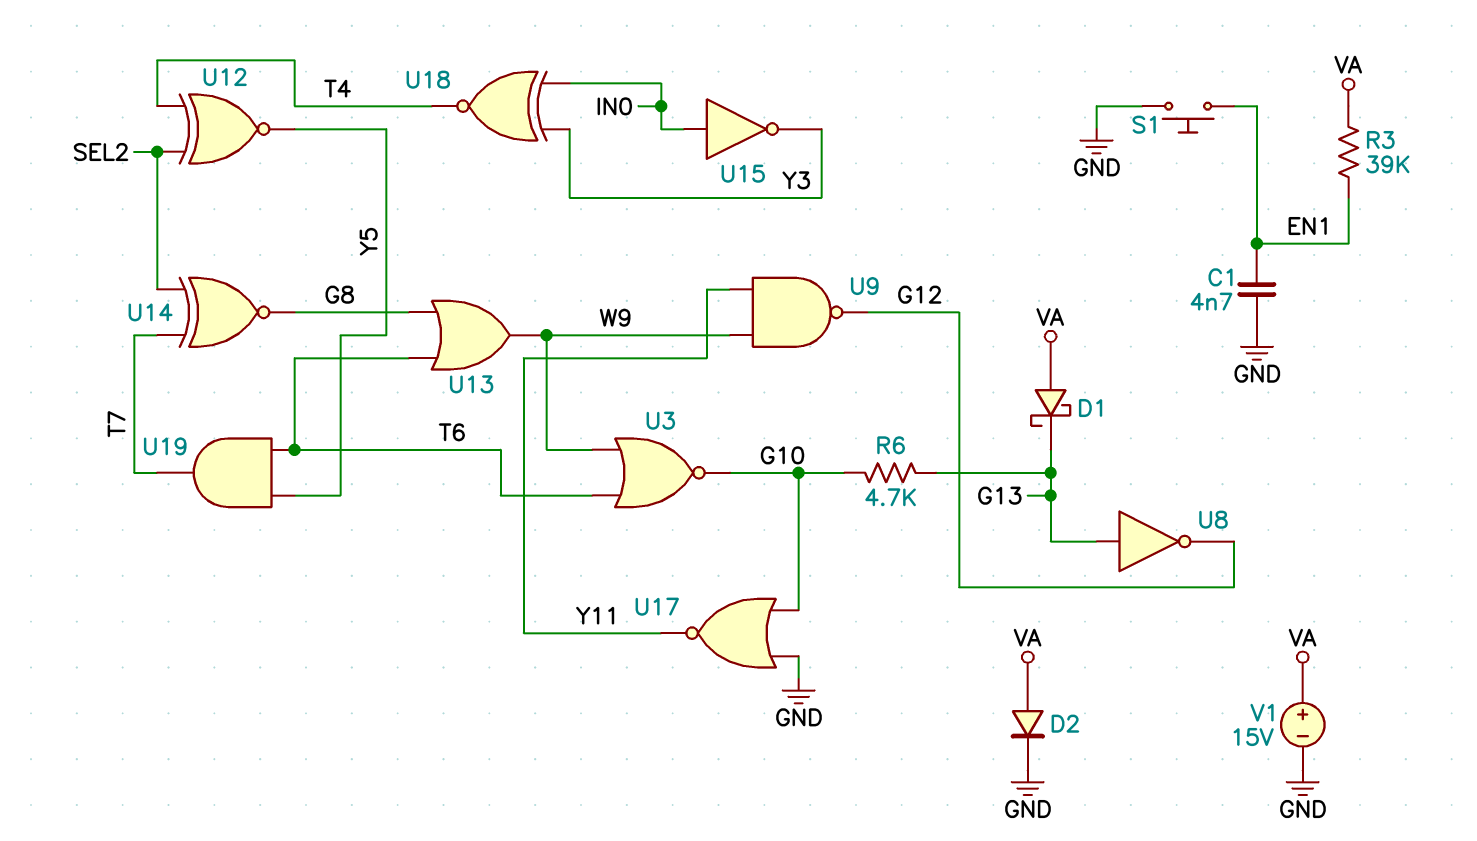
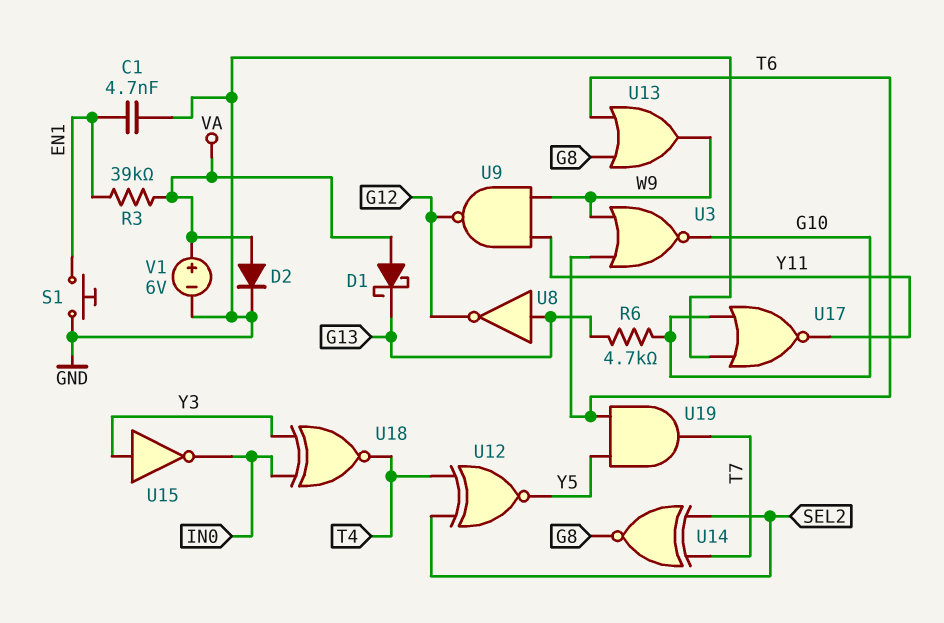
U15: NOT (in IN0, out Y3) -> NOT (in Y3, out IN0)
V1: 15V (plus VA, minus GND) -> 6V (plus VA, minus GND)

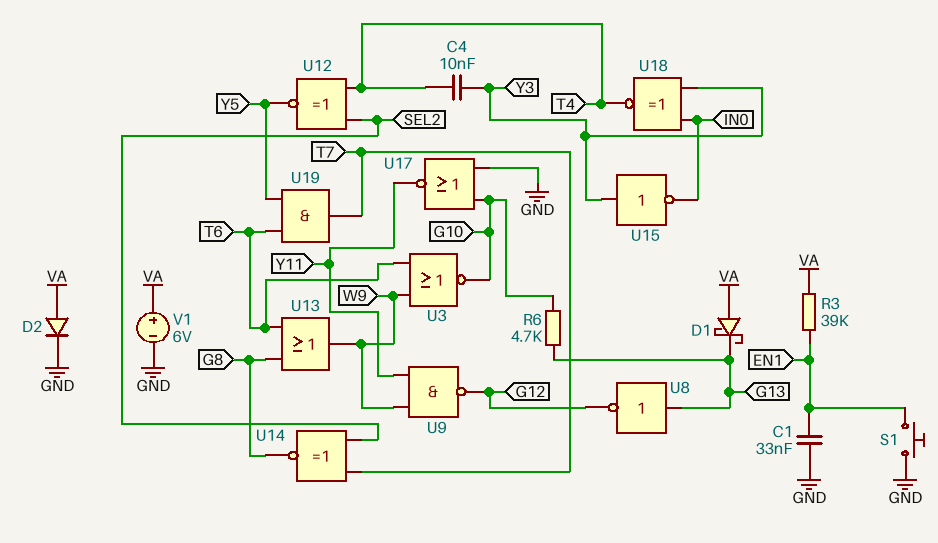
C1: 4.7nF (EN1, GND) -> 33nF (EN1, GND)
C4: none -> 10nF (T4, Y3)

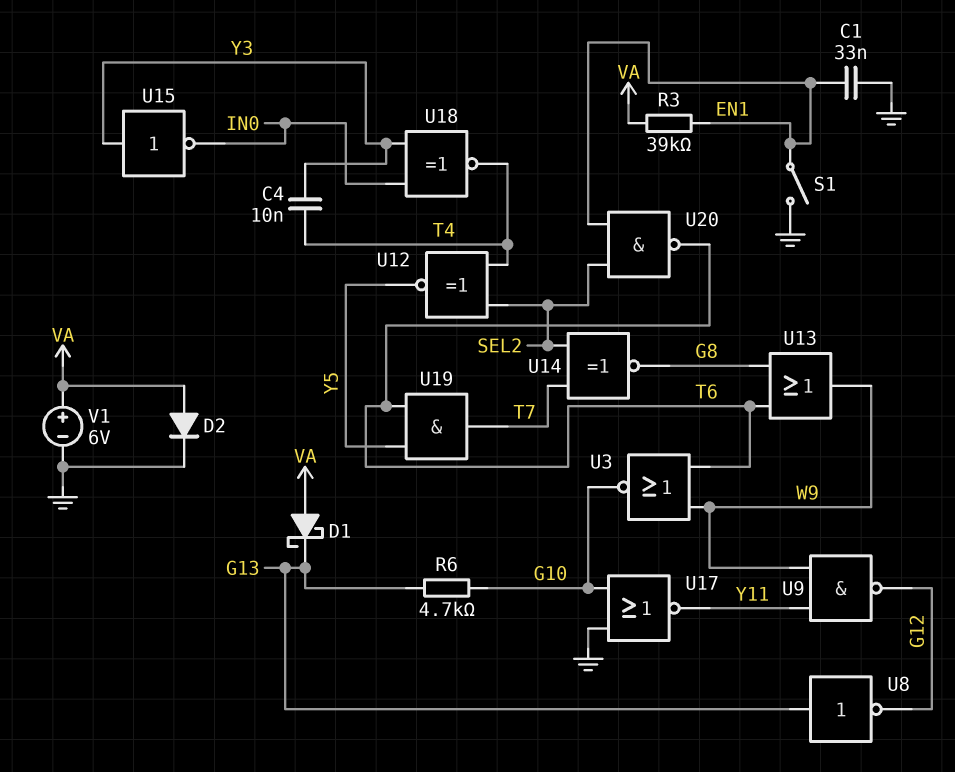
S1: button (EN1, GND) -> switch (EN1, GND)
U20: none -> NAND (in EN1, in SEL2, out T6)

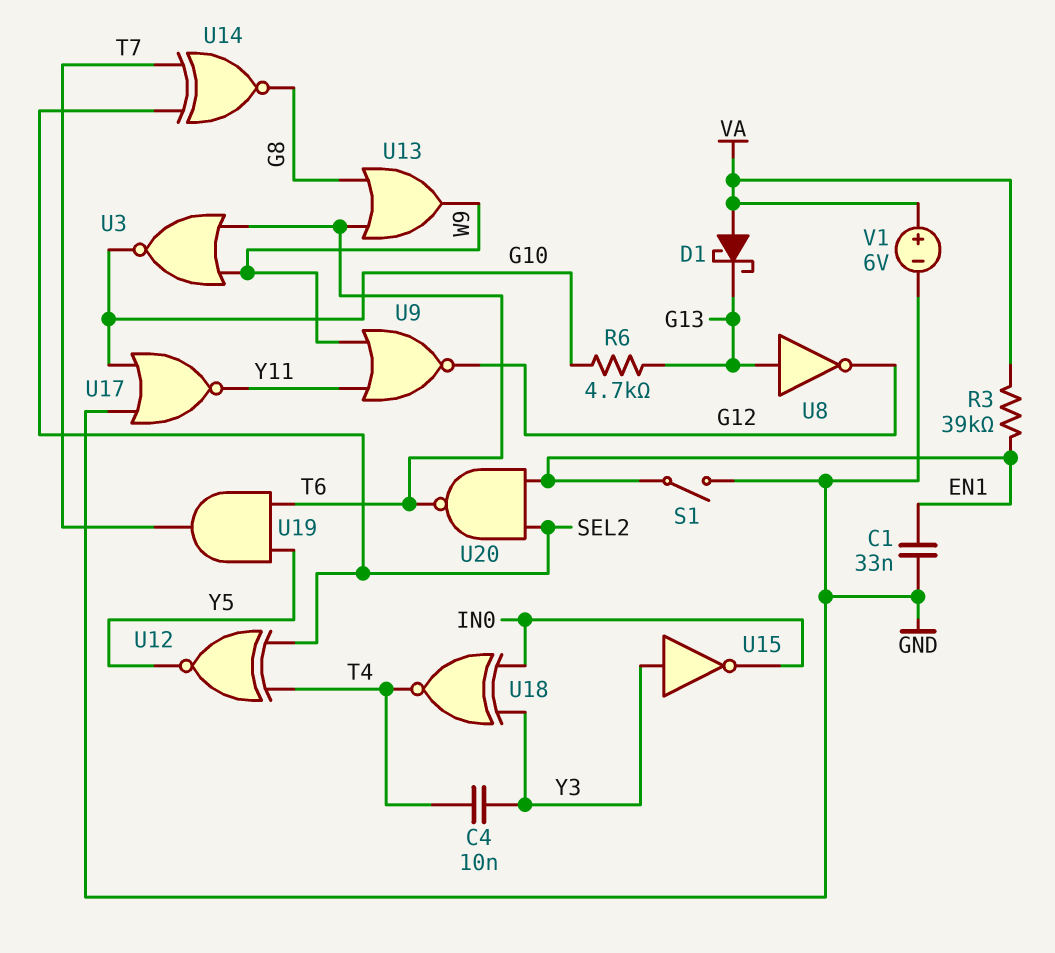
D2: diode (A VA, K GND) -> none
U9: NAND (in W9, in Y11, out G12) -> NOR (in W9, in Y11, out G12)

